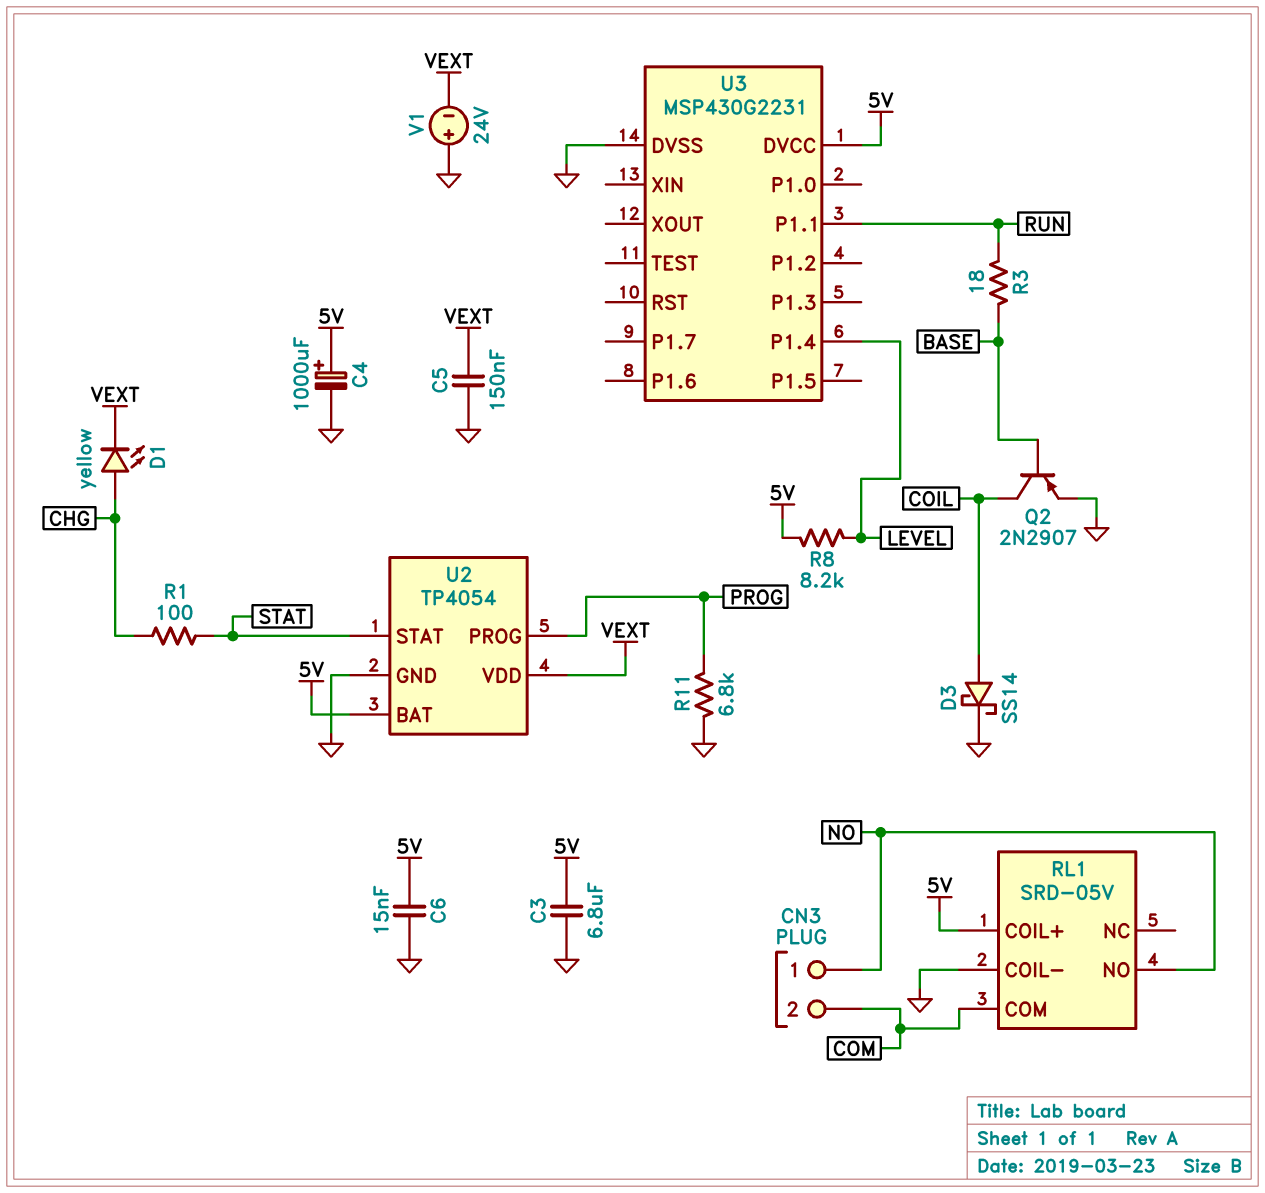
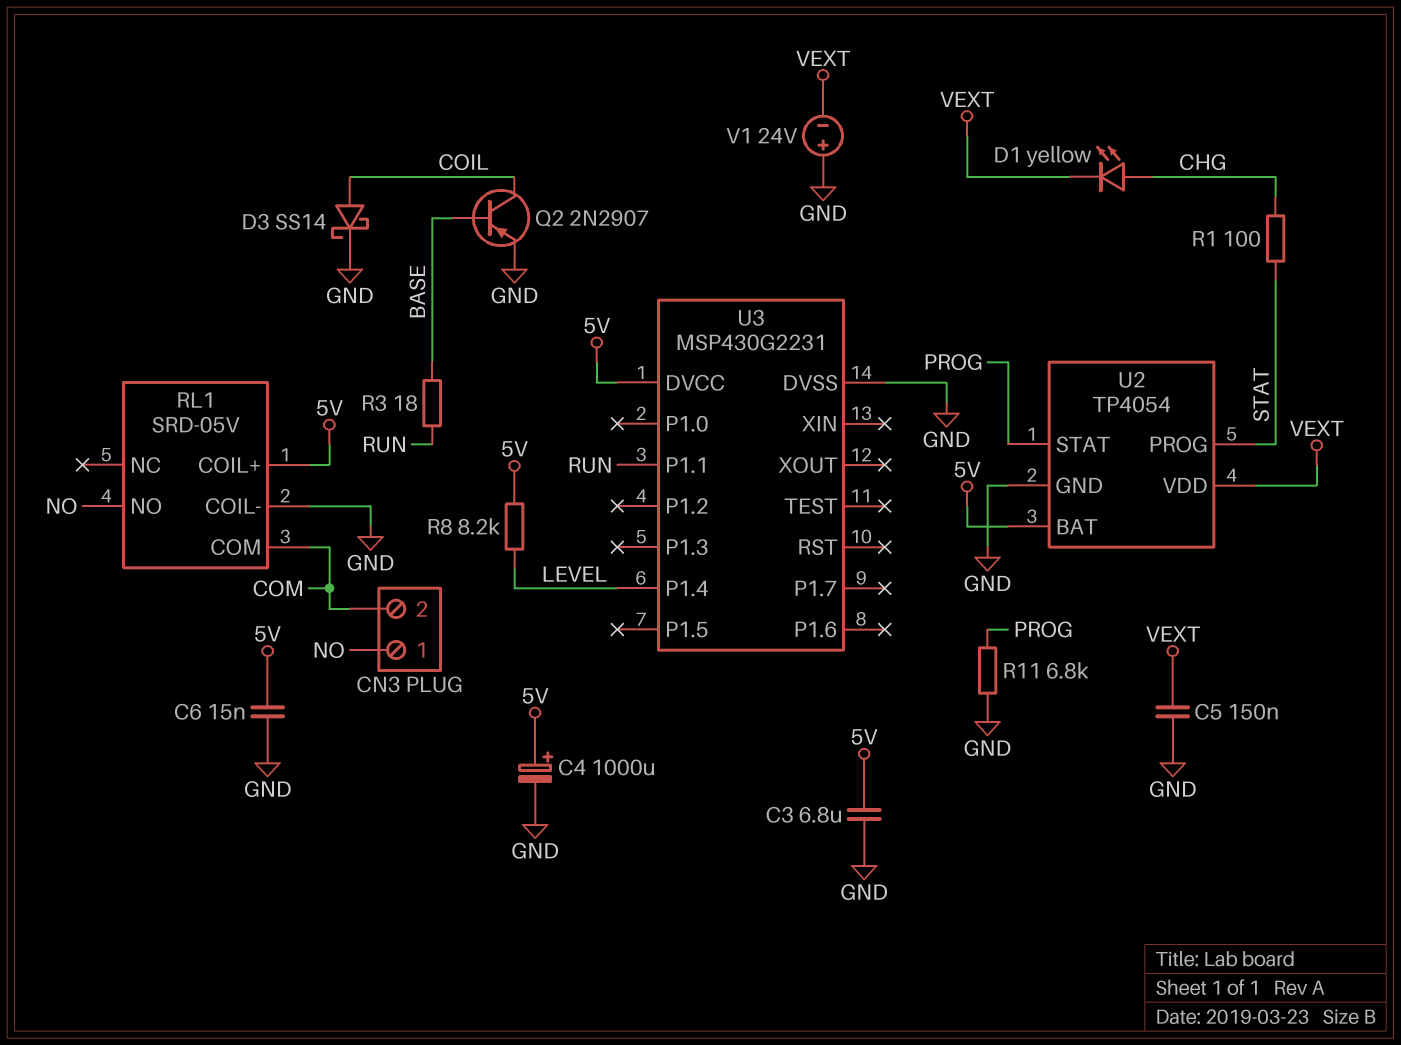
U2 pin PROG: PROG -> STAT
U2 pin STAT: STAT -> PROG

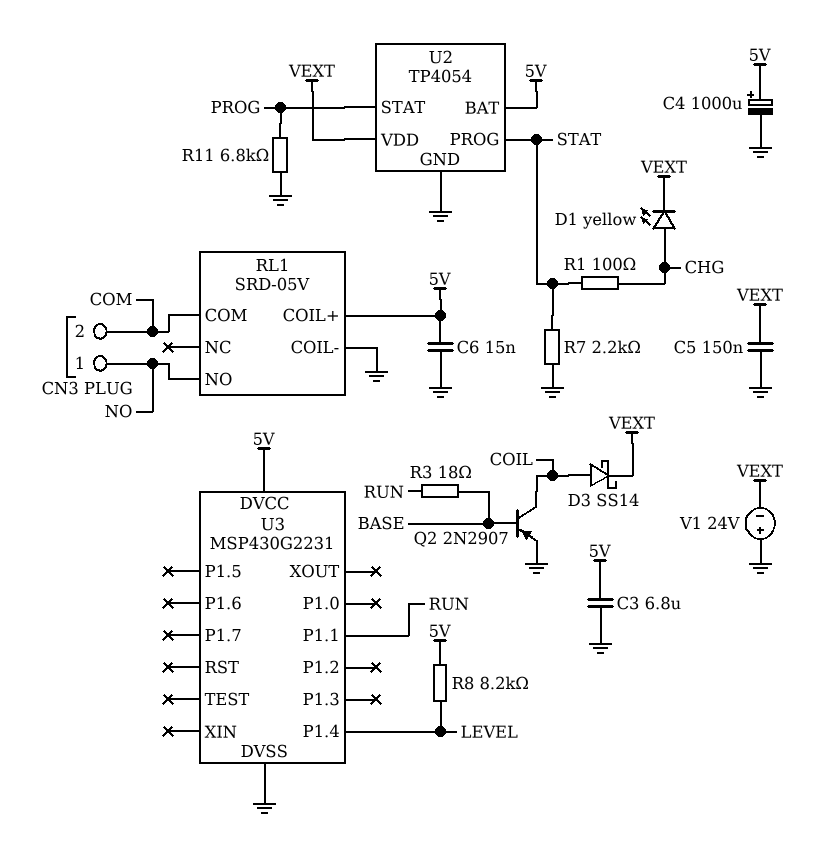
D3: schottky SS14 (A COIL, K GND) -> schottky SS14 (A COIL, K VEXT)
R7: none -> 2.2k (GND, STAT)

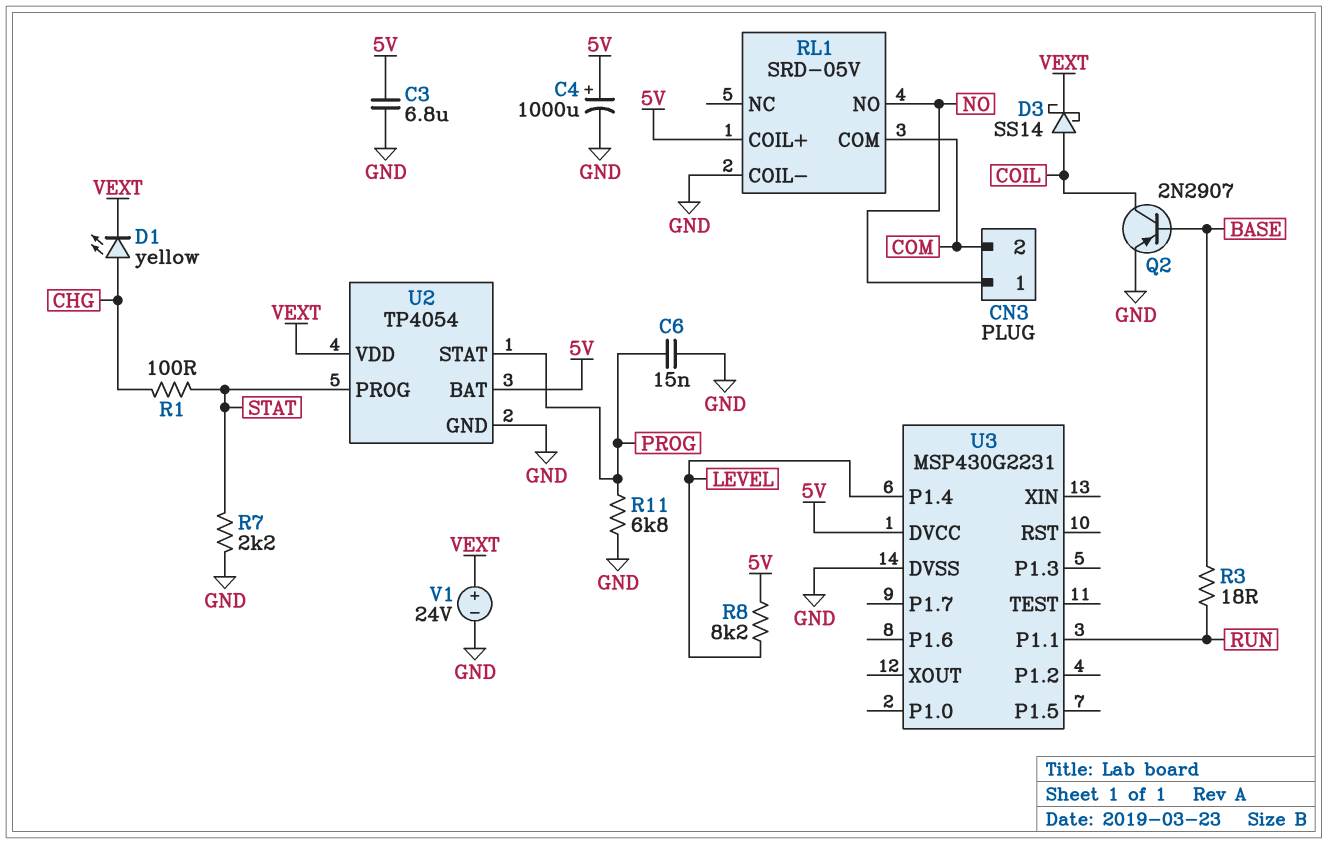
C5: 150nF (GND, VEXT) -> none
C6: 15nF (5V, GND) -> 15nF (GND, PROG)
V1: 24V (plus GND, minus VEXT) -> 24V (plus VEXT, minus GND)

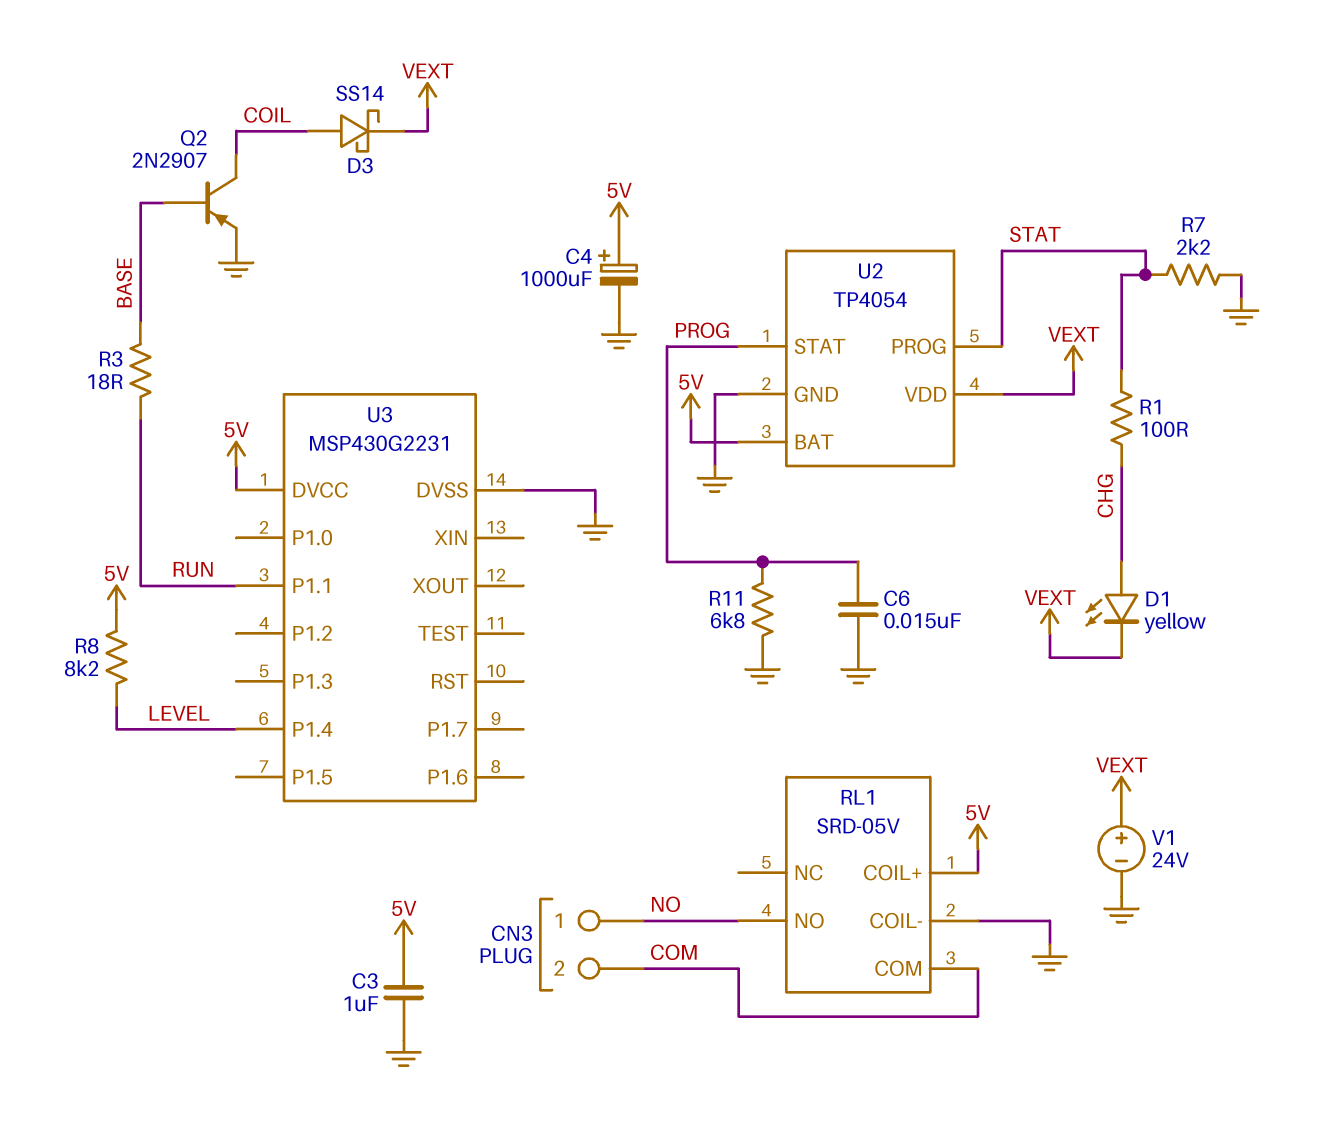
C3: 6.8uF (5V, GND) -> 1uF (5V, GND)

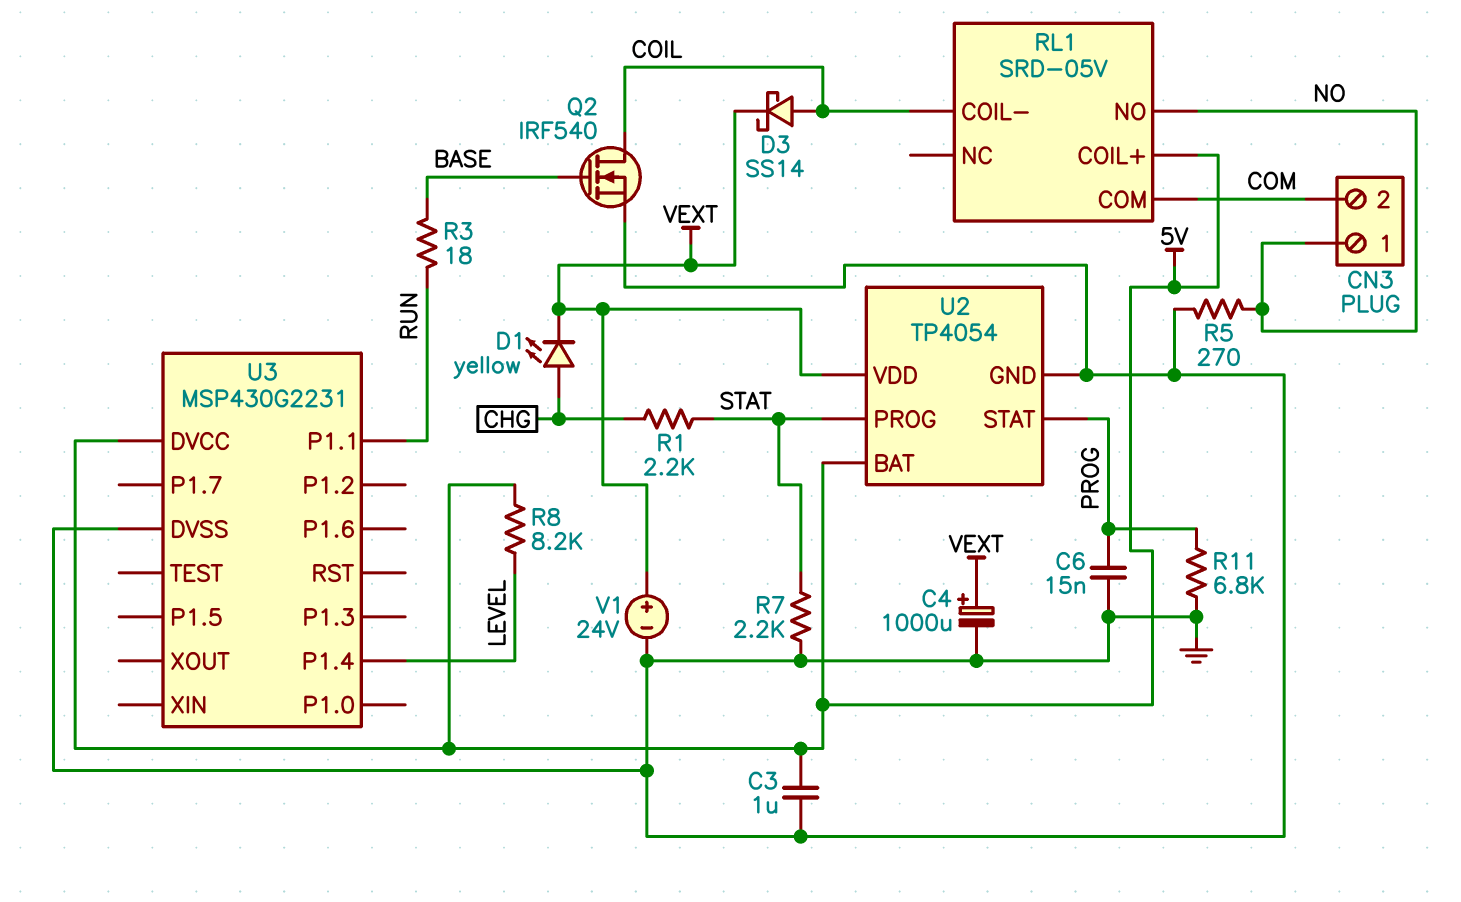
C4: 1000uF (plus 5V, minus GND) -> 1000uF (plus VEXT, minus GND)
Q2: PNP 2N2907 (B BASE, C COIL, E GND) -> NMOS IRF540 (G BASE, D COIL, S GND)
R1: 100 (CHG, STAT) -> 2.2k (CHG, STAT)
R5: none -> 270 (GND, NO)
RL1 pin COIL-: GND -> COIL

